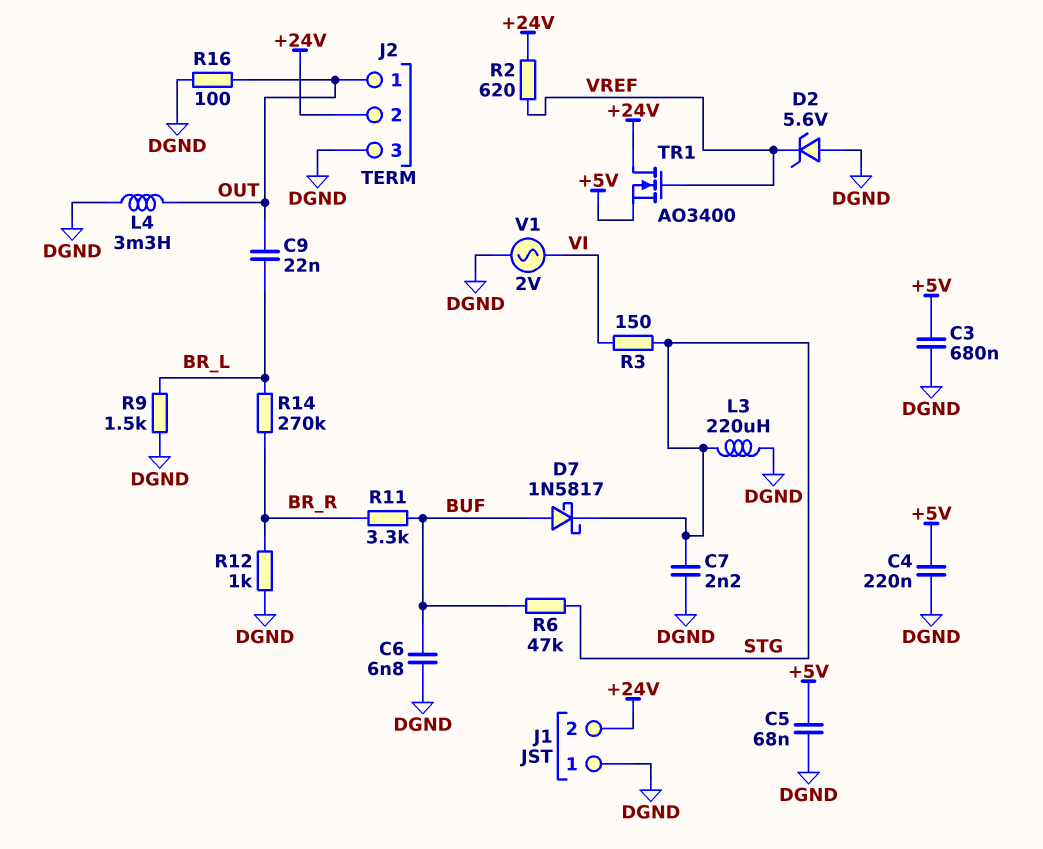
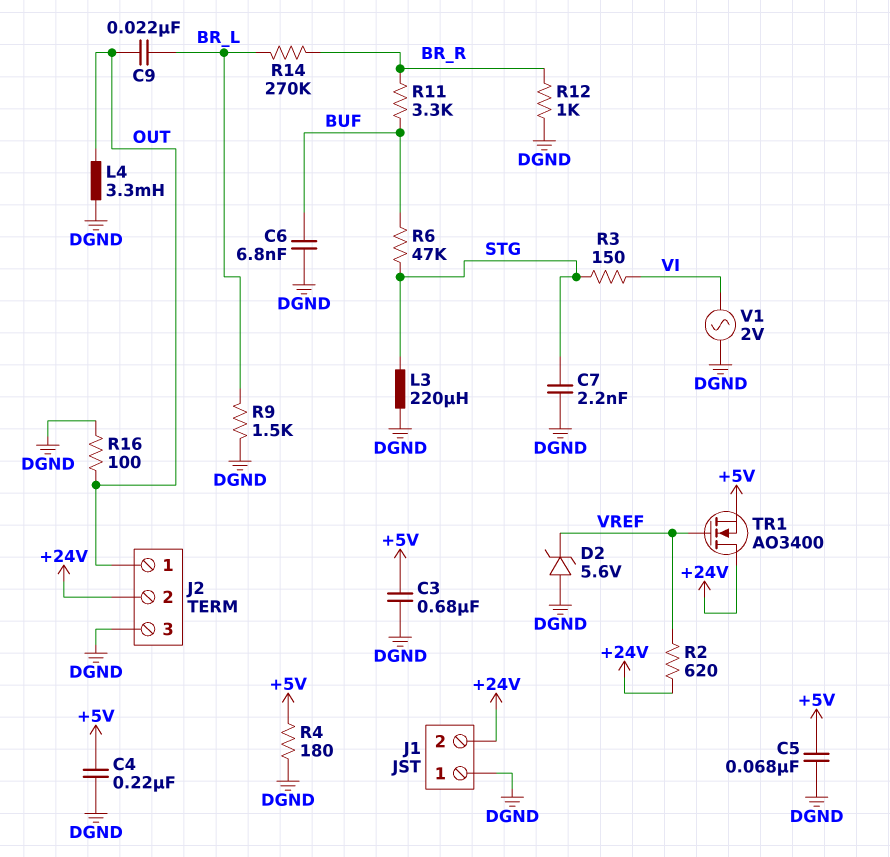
D7: schottky 1N5817 (A BUF, K STG) -> none
R4: none -> 180 (+5V, DGND)

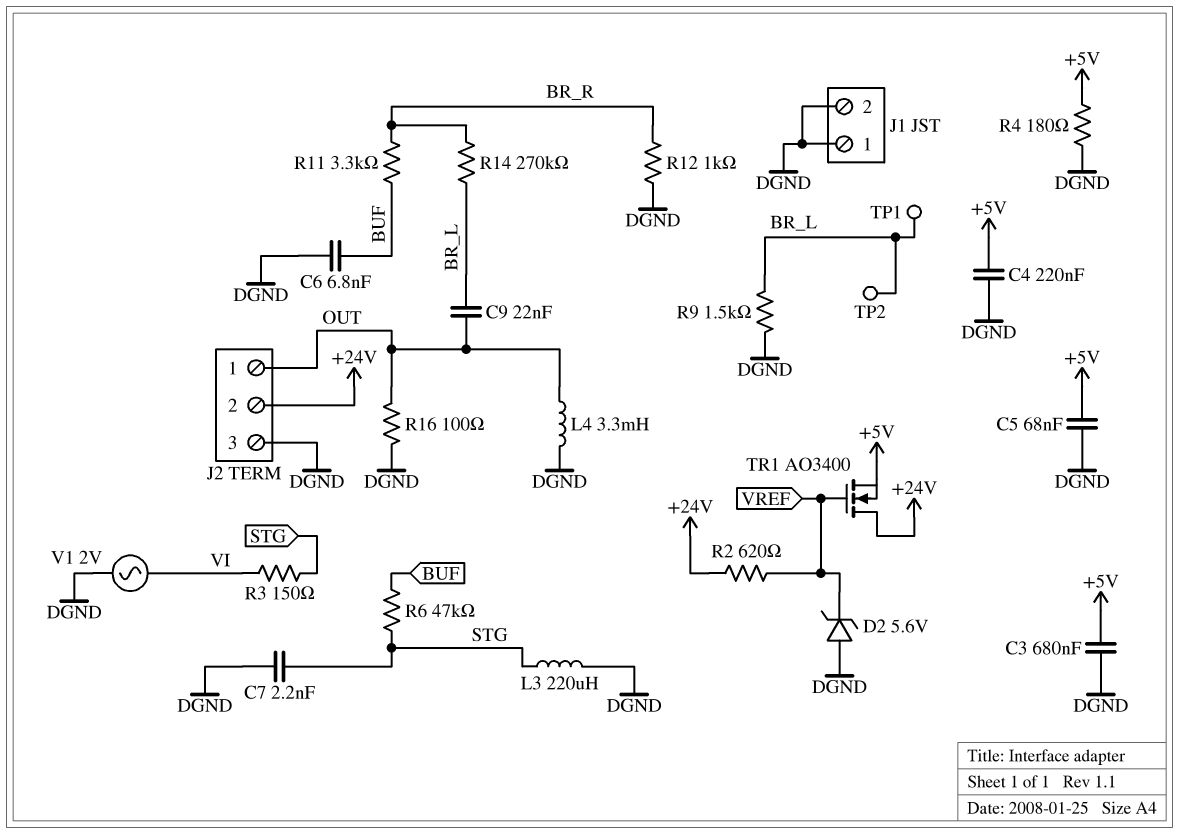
J1 pin 2: +24V -> DGND
TP1: none -> test point (BR_L)
TP2: none -> test point (BR_L)

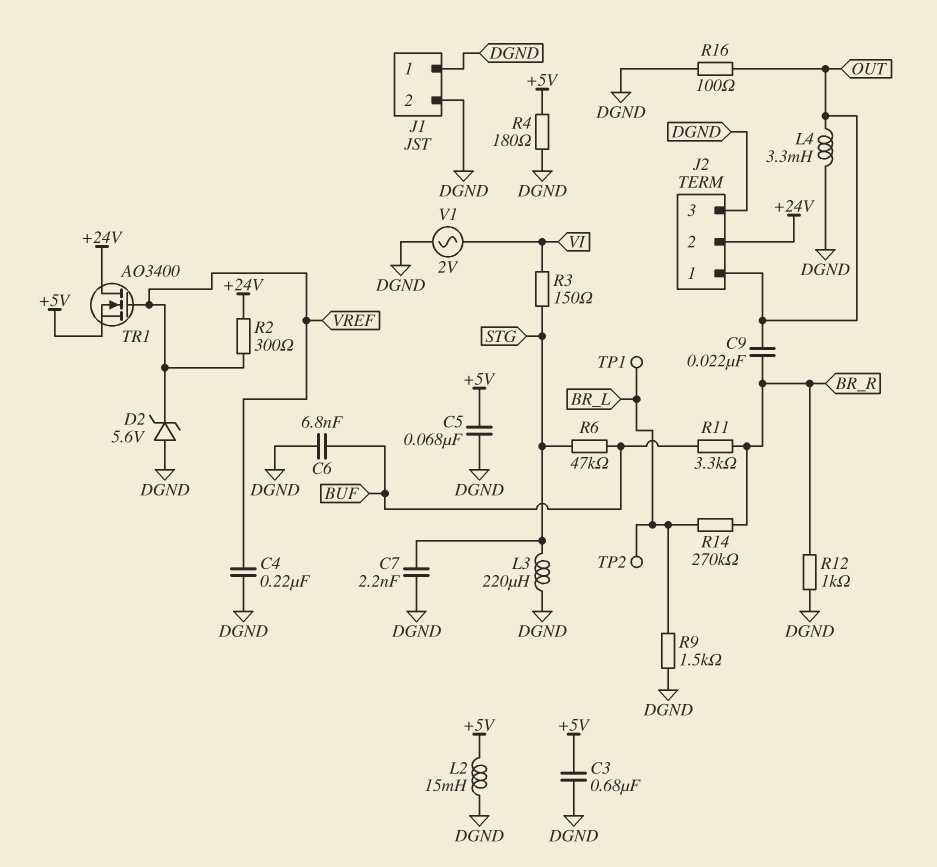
C4: 220nF (+5V, DGND) -> 220nF (DGND, VREF)
C9: 22nF (BR_L, OUT) -> 22nF (BR_R, OUT)
L2: none -> 15mH (+5V, DGND)
R2: 620 (+24V, VREF) -> 300 (+24V, VREF)

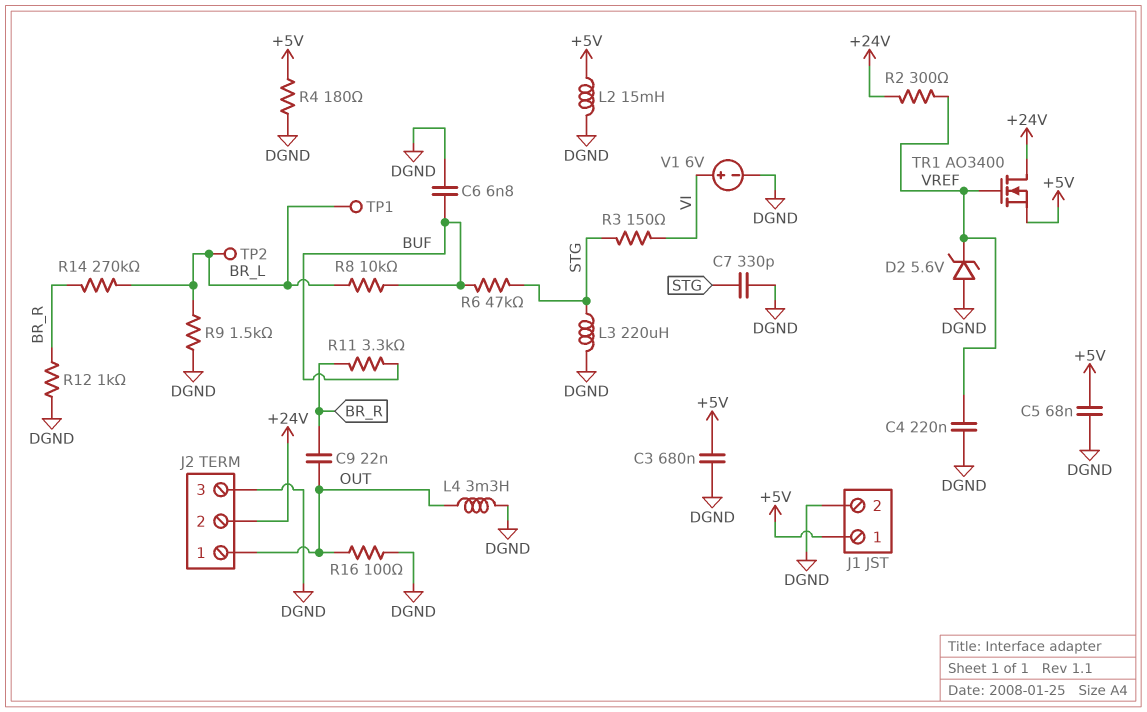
C7: 2.2nF (DGND, STG) -> 330pF (DGND, STG)
J1 pin 1: DGND -> +5V
R8: none -> 10k (BR_L, BUF)
V1: AC 2V (DGND, VI) -> 6V (plus VI, minus DGND)

